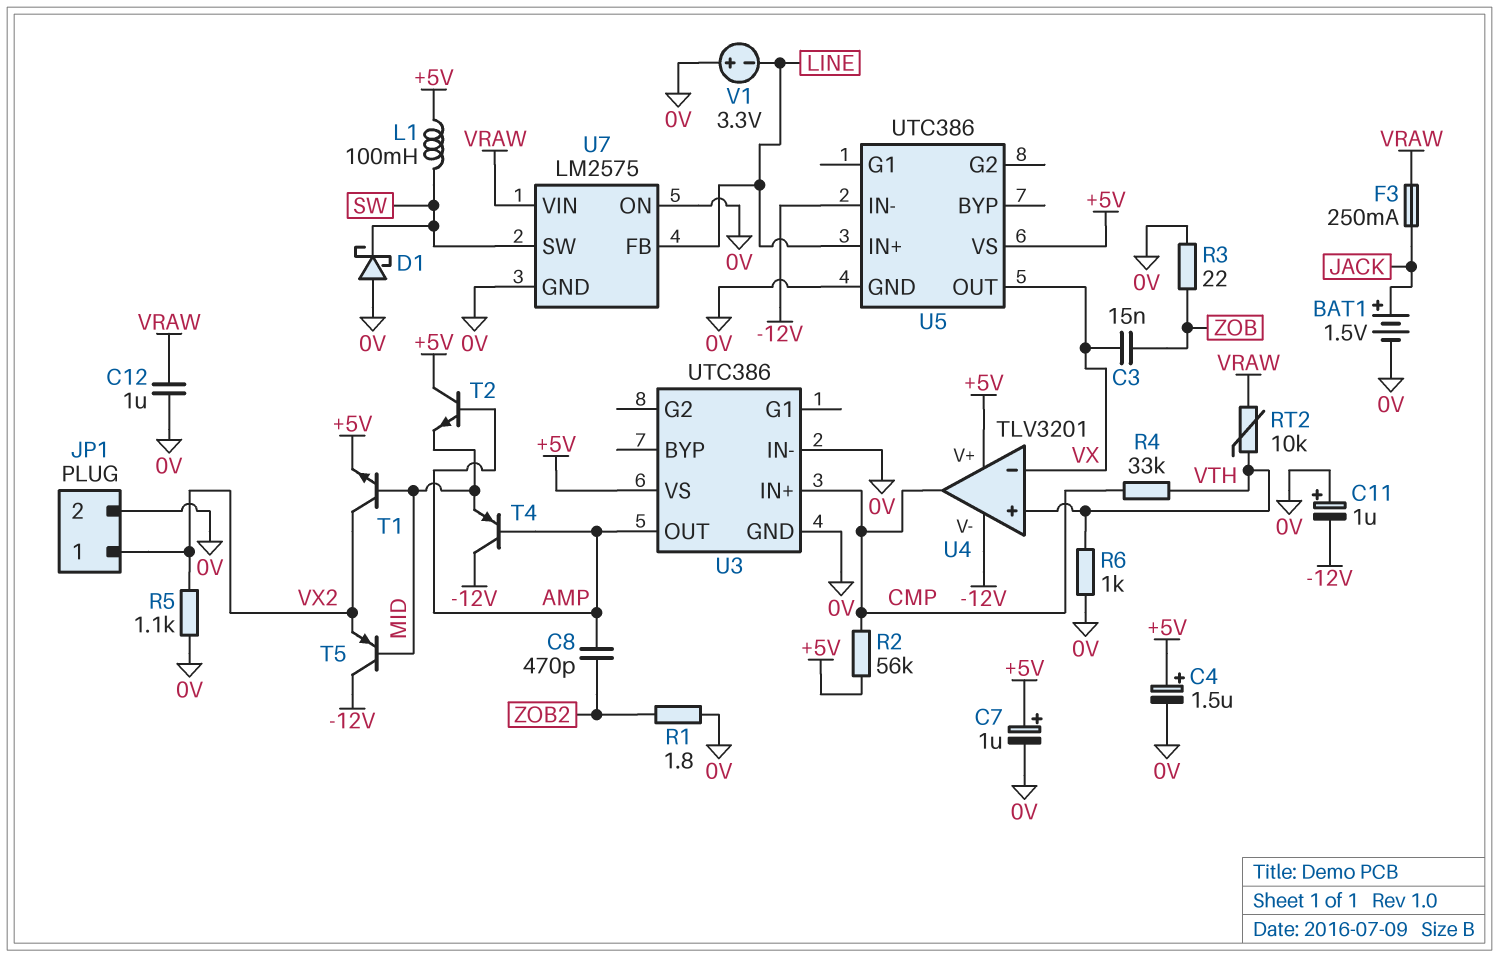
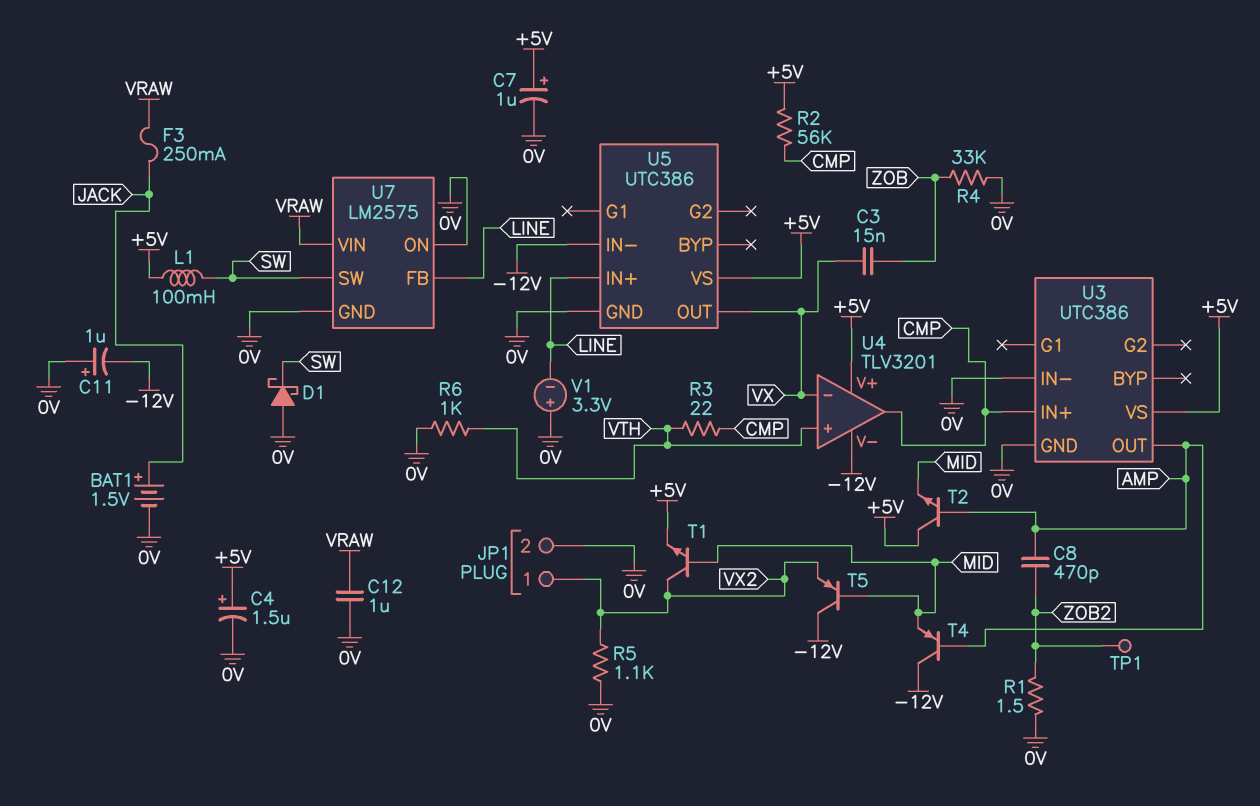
R1: 1.8 (0V, ZOB2) -> 1.5 (0V, ZOB2)
R3: 22 (0V, ZOB) -> 22 (CMP, VTH)
R4: 33k (CMP, VTH) -> 33k (0V, ZOB)
RT2: 10k (VRAW, VTH) -> none
TP1: none -> test point (ZOB2)

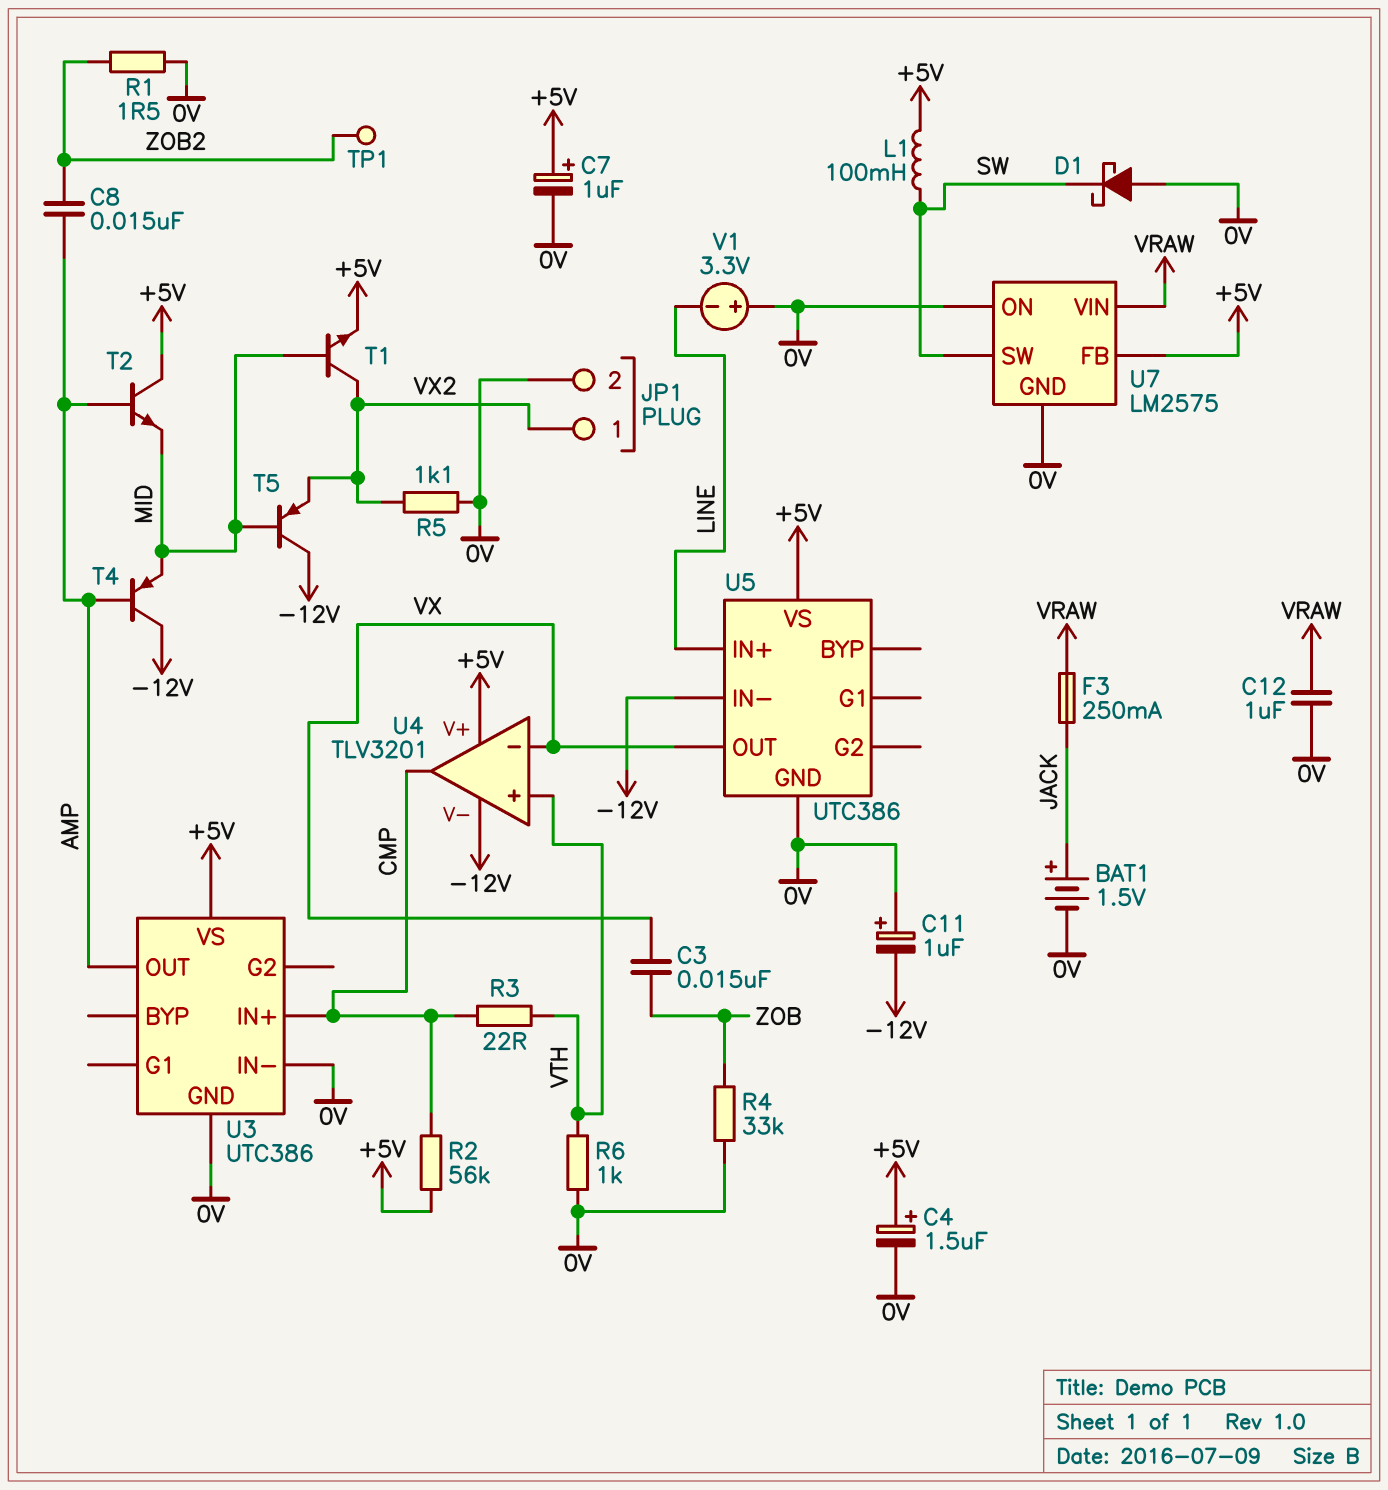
C8: 470pF (AMP, ZOB2) -> 15nF (AMP, ZOB2)
U7 pin FB: LINE -> +5V

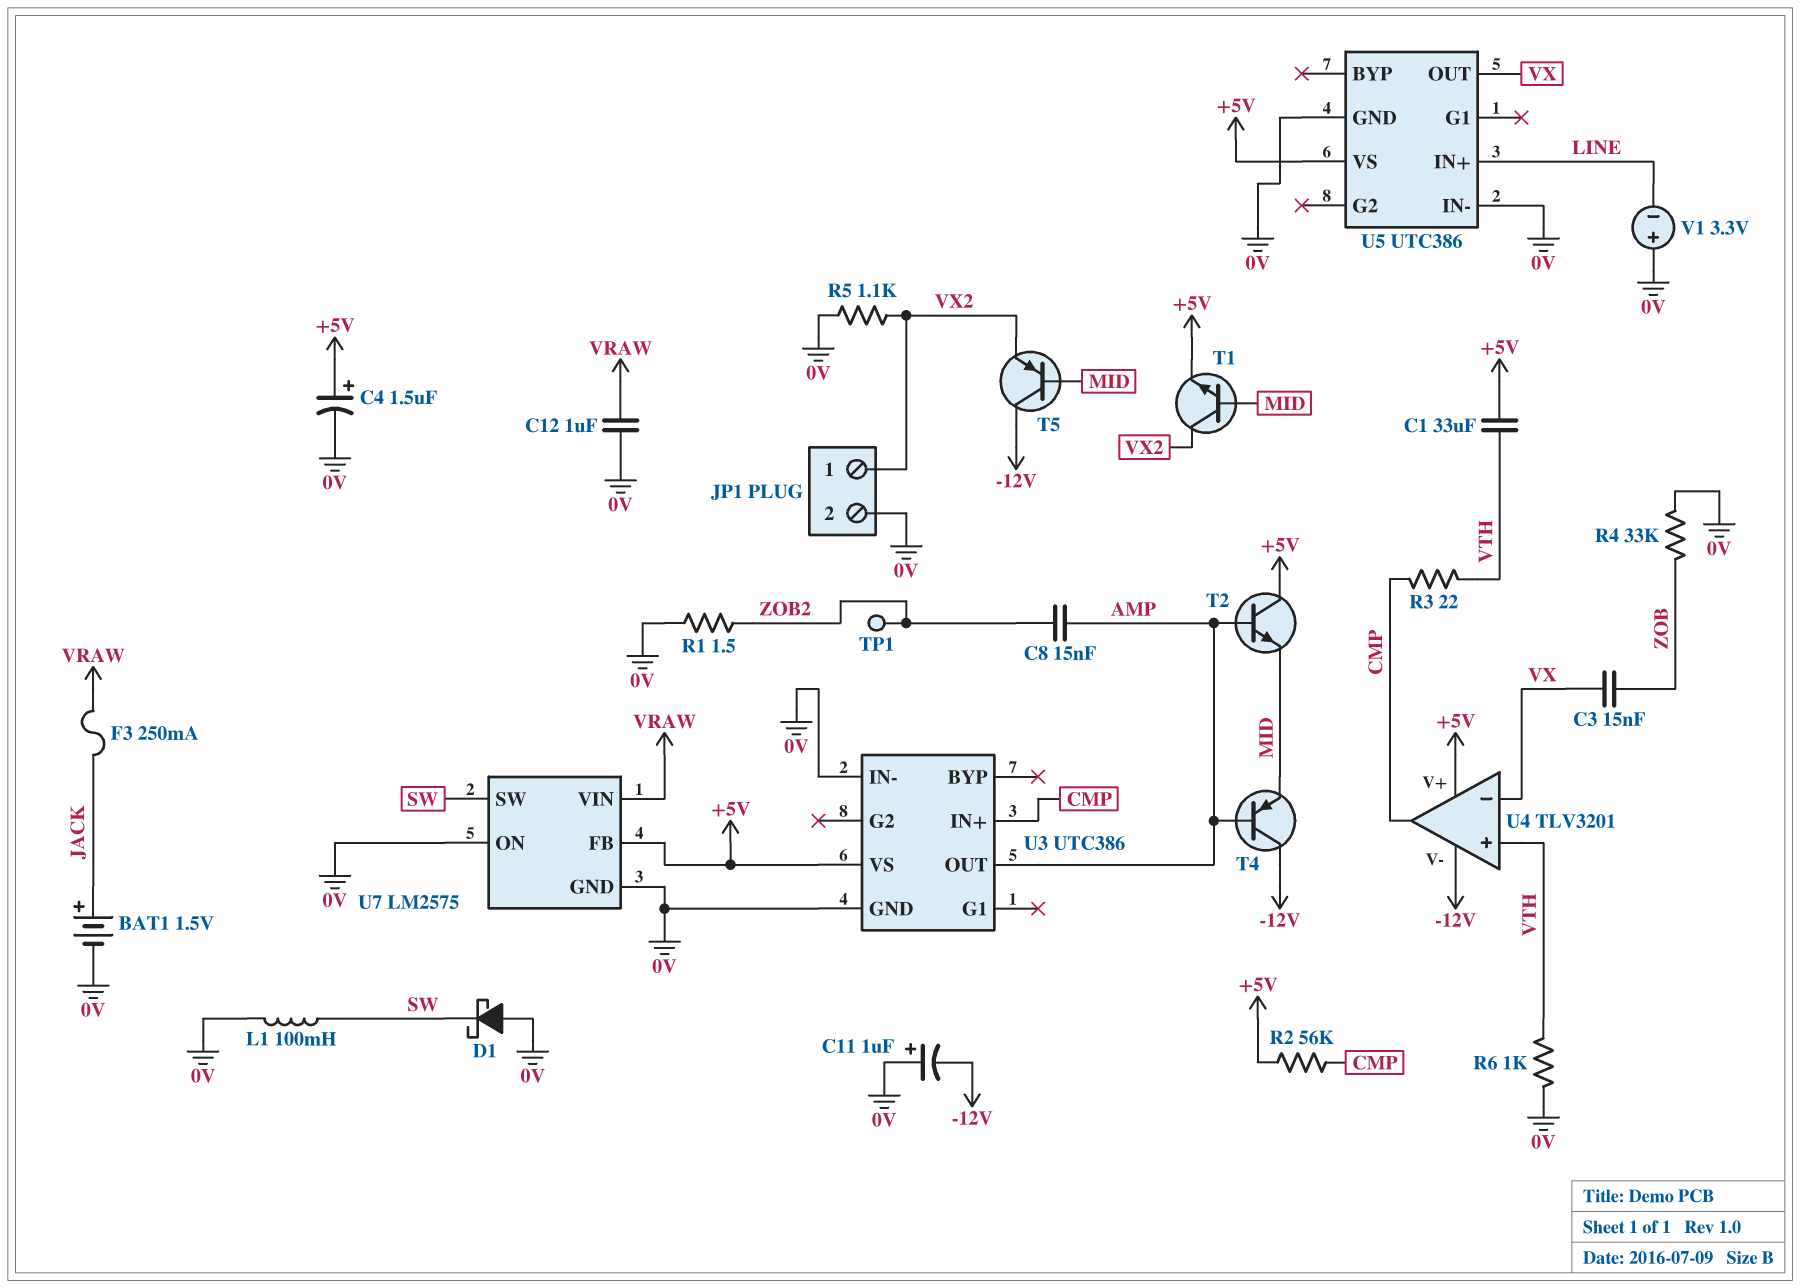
C1: none -> 33uF (+5V, VTH)
C7: 1uF (plus +5V, minus 0V) -> none
L1: 100mH (+5V, SW) -> 100mH (0V, SW)
U5 pin IN-: -12V -> 0V

